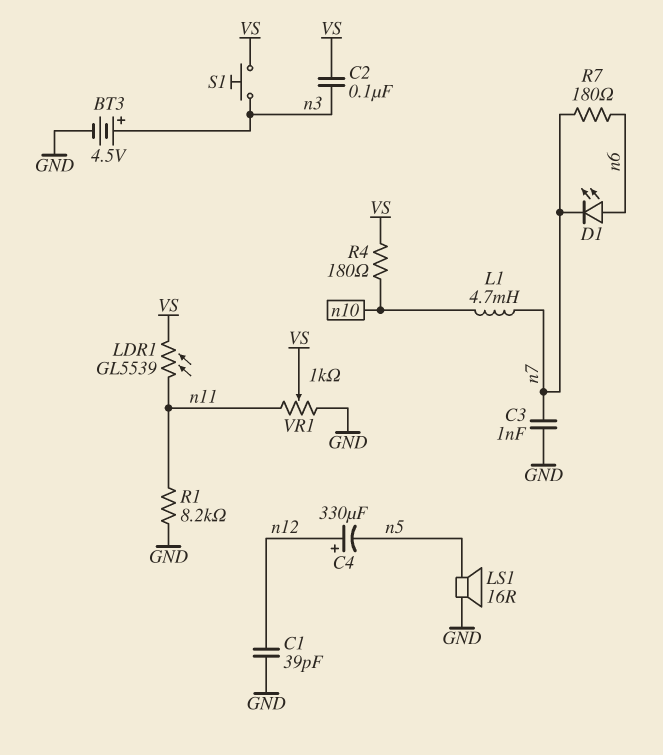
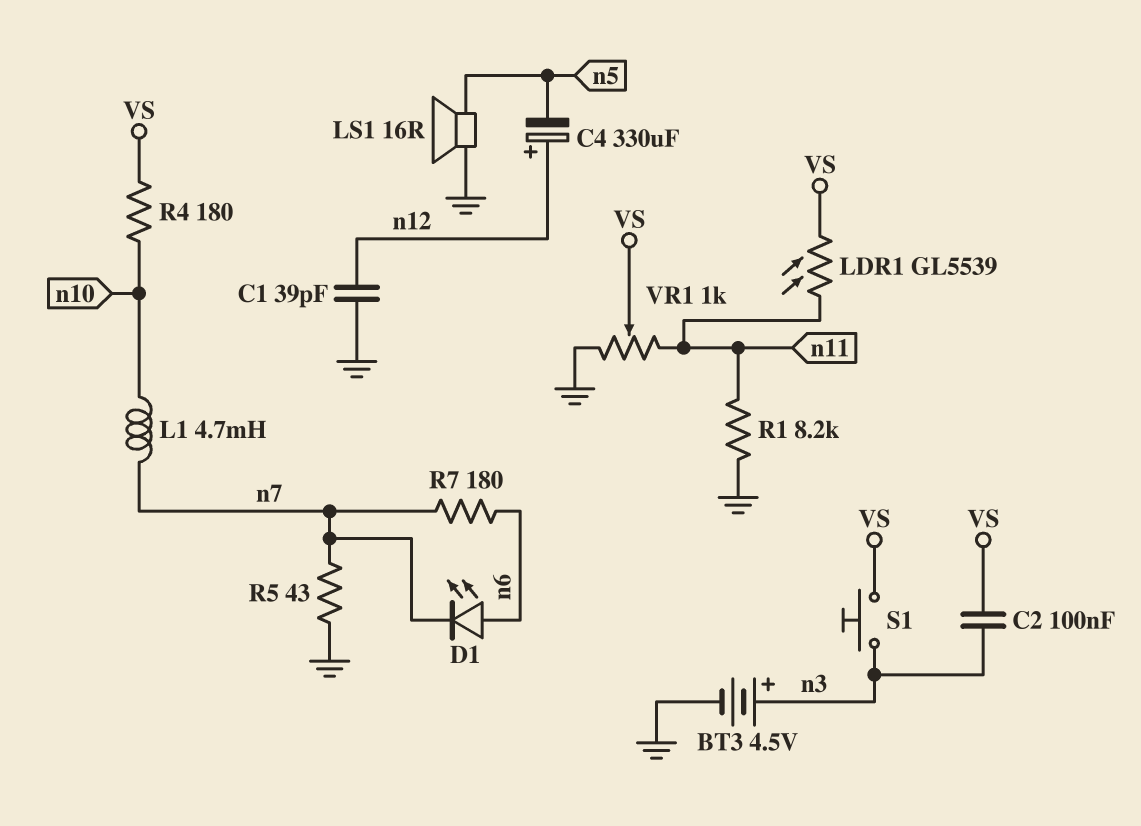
C3: 1nF (GND, n7) -> none
R5: none -> 43 (GND, n7)

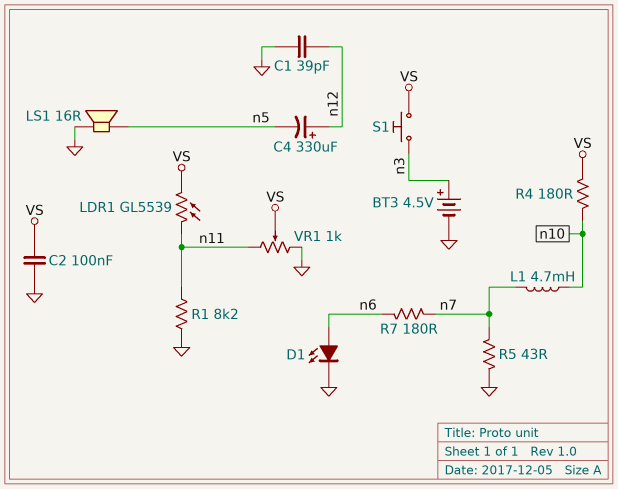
C2: 100nF (VS, n3) -> 100nF (GND, VS)
D1: LED (A n6, K n7) -> LED (A n6, K GND)

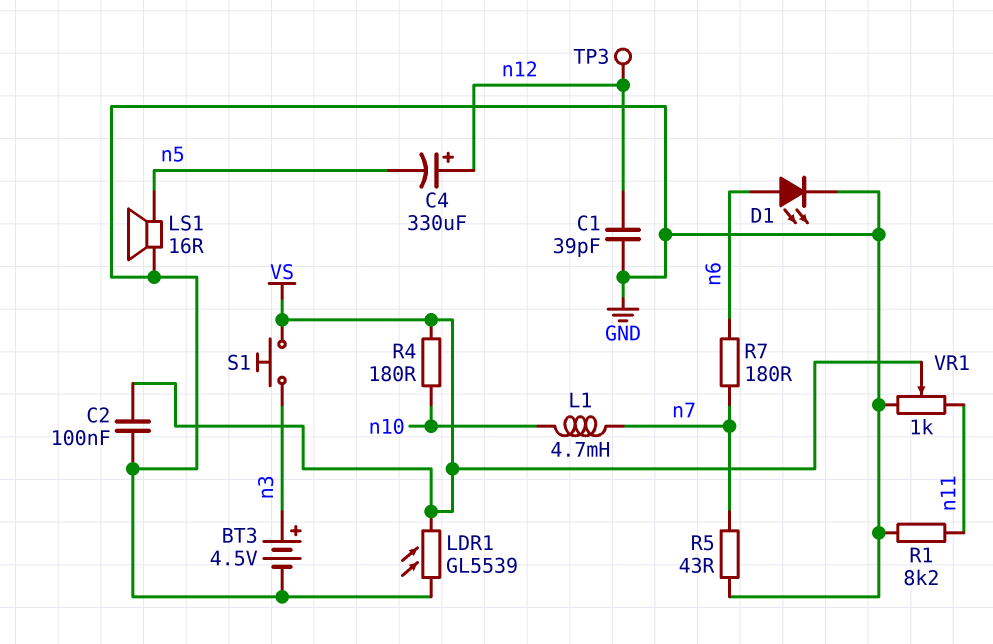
LDR1: GL5539 (VS, n11) -> GL5539 (GND, VS)
TP3: none -> test point (n12)

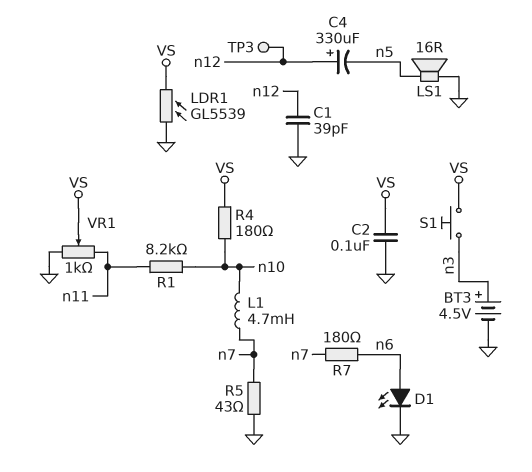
R1: 8.2k (GND, n11) -> 8.2k (n10, n11)

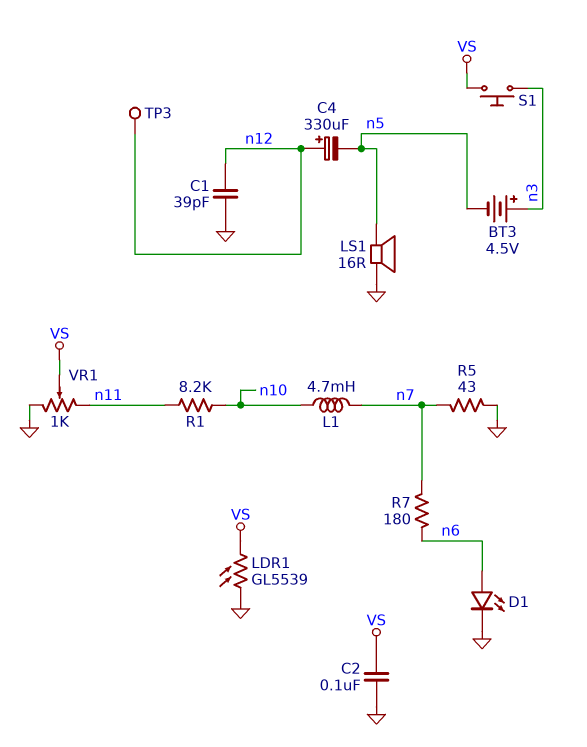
BT3: 4.5V (plus n3, minus GND) -> 4.5V (plus n3, minus n5)
R4: 180 (VS, n10) -> none

